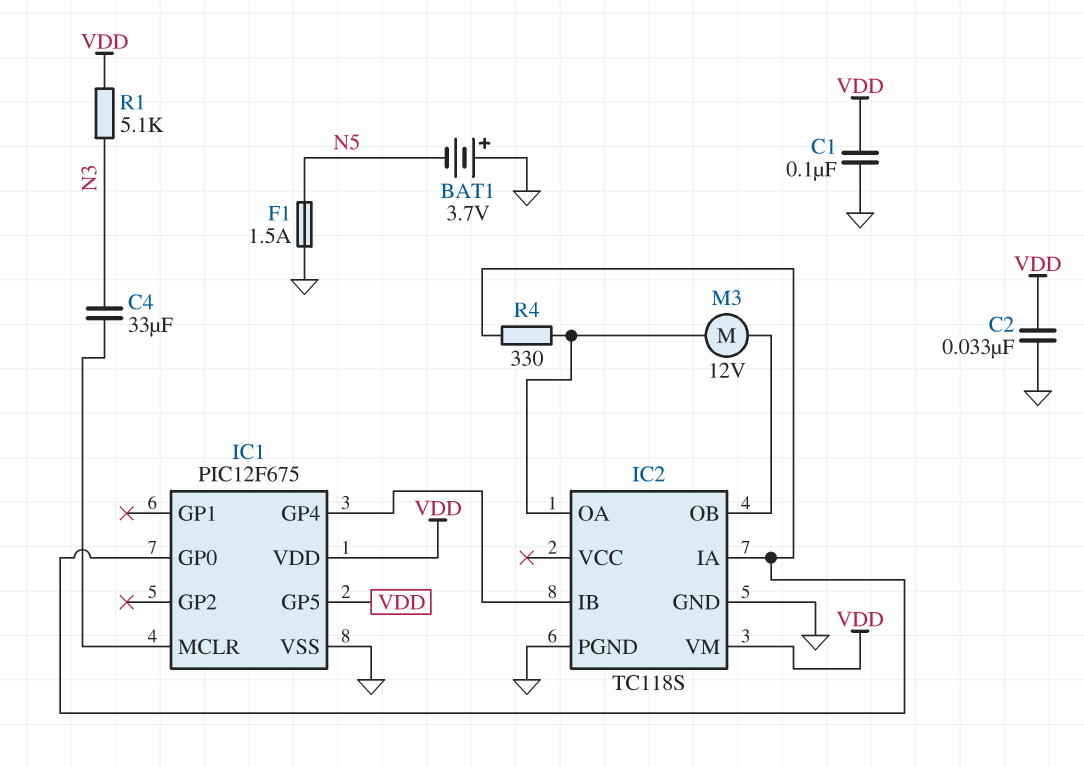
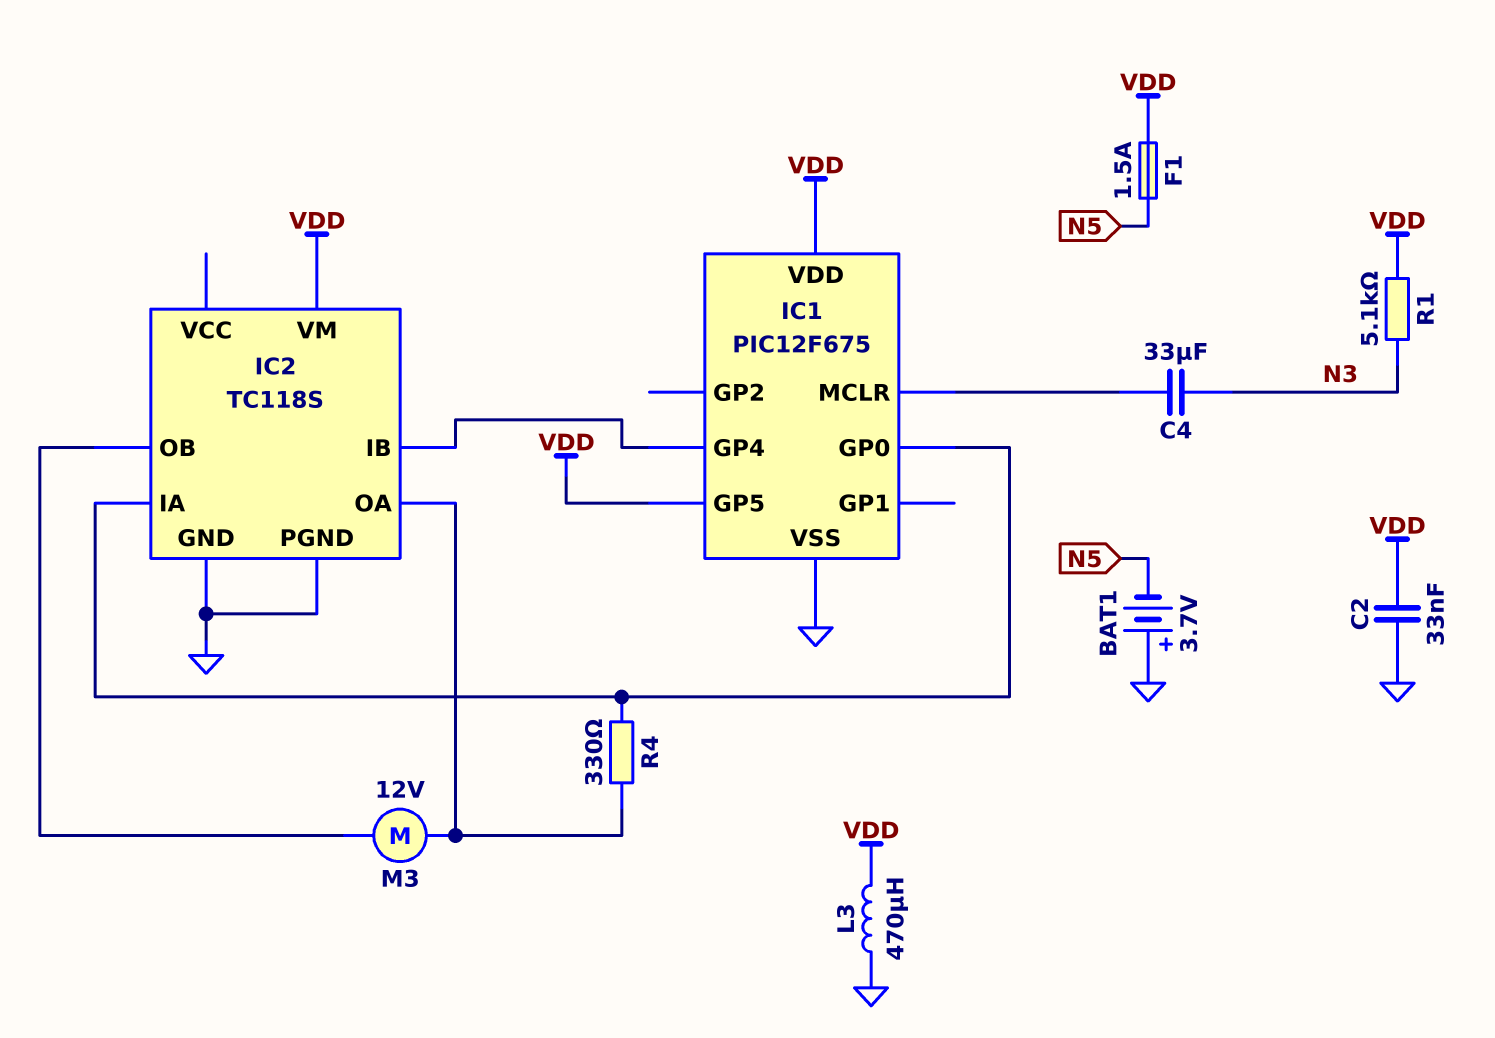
C1: 100nF (GND, VDD) -> none
F1: 1.5A (GND, N5) -> 1.5A (N5, VDD)
L3: none -> 470uH (GND, VDD)

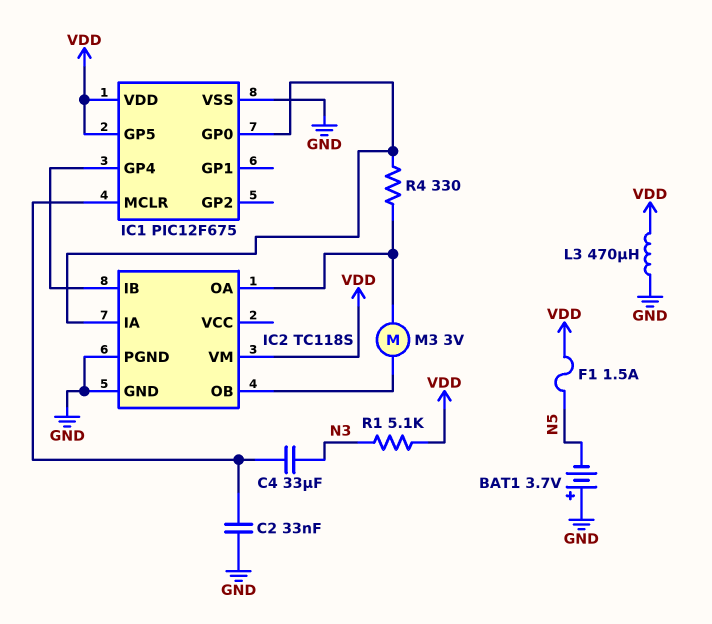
C2: 33nF (GND, VDD) -> 33nF (GND, IC1/MCLR)
M3: motor 12V (IC2/OA, IC2/OB) -> motor 3V (IC2/OA, IC2/OB)

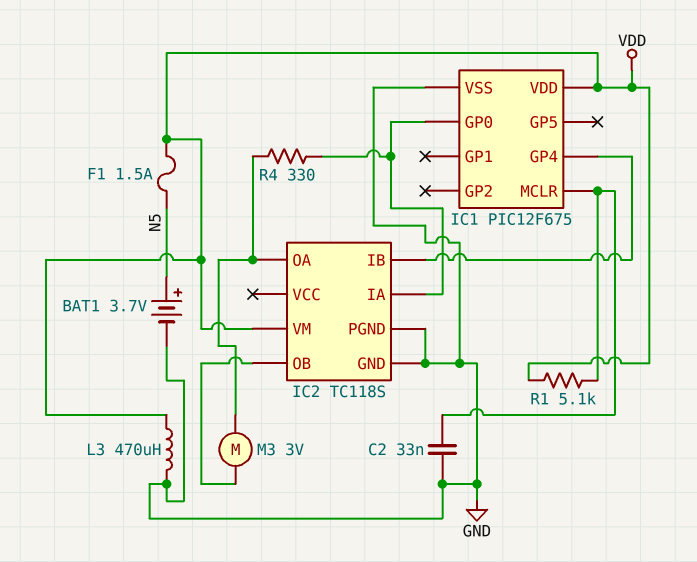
BAT1: 3.7V (plus GND, minus N5) -> 3.7V (plus N5, minus GND)
C4: 33uF (IC1/MCLR, N3) -> none
IC1 pin GP5: VDD -> none
R1: 5.1k (N3, VDD) -> 5.1k (IC1/MCLR, VDD)

